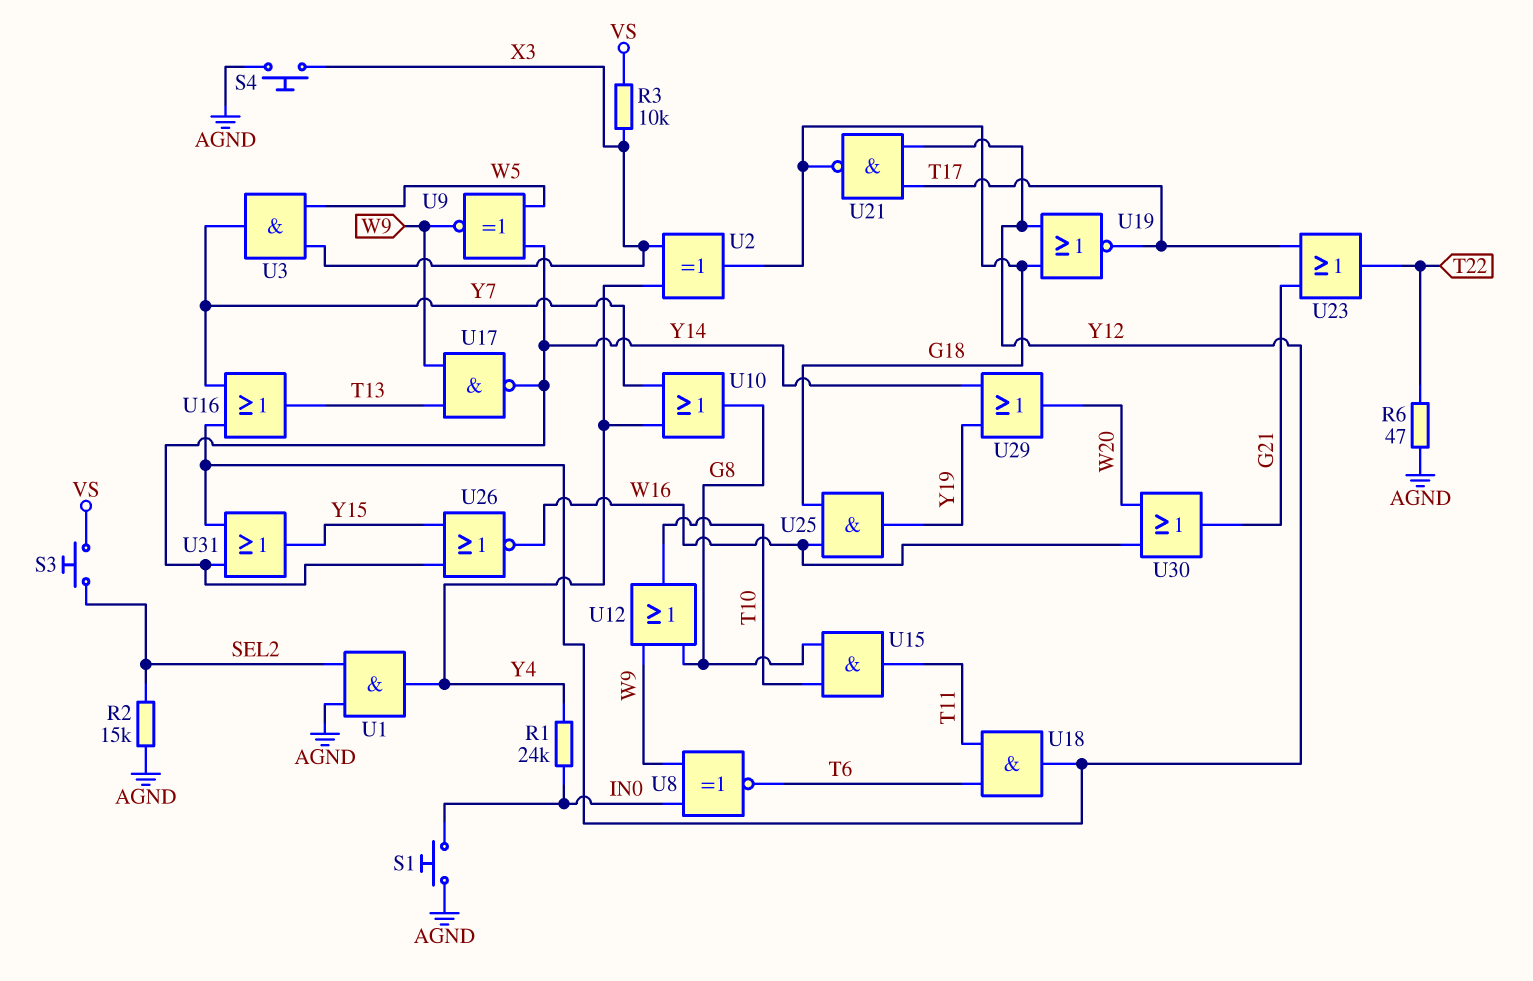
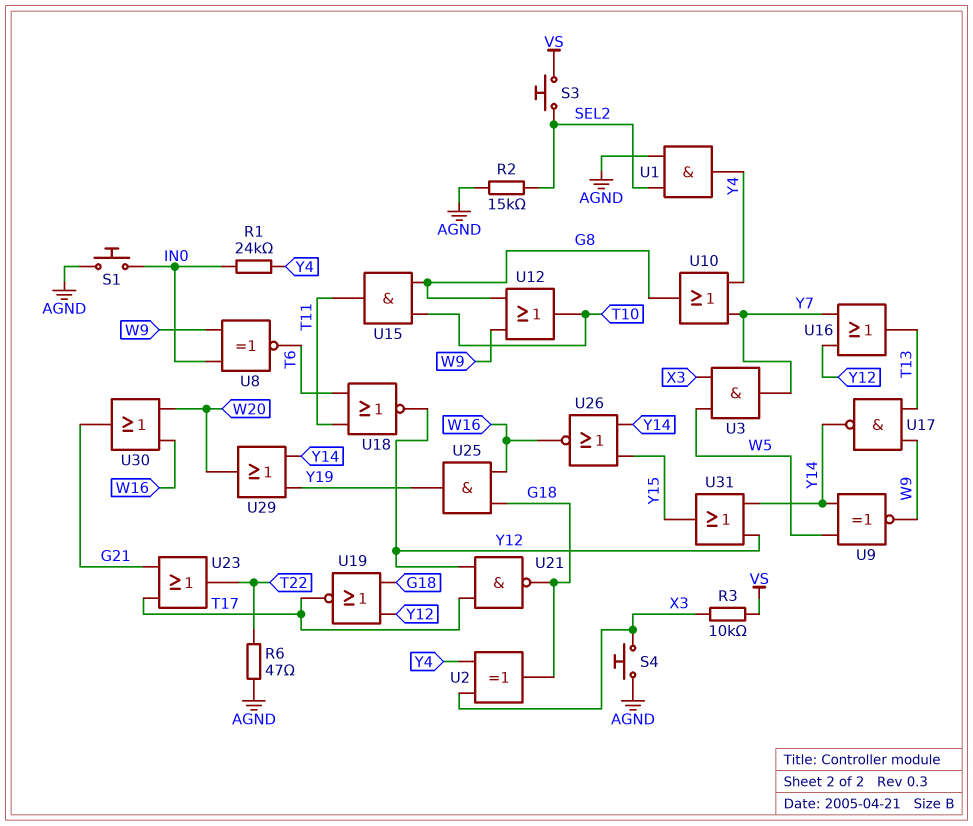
U18: AND (in T6, in T11, out Y12) -> NOR (in T6, in T11, out Y12)

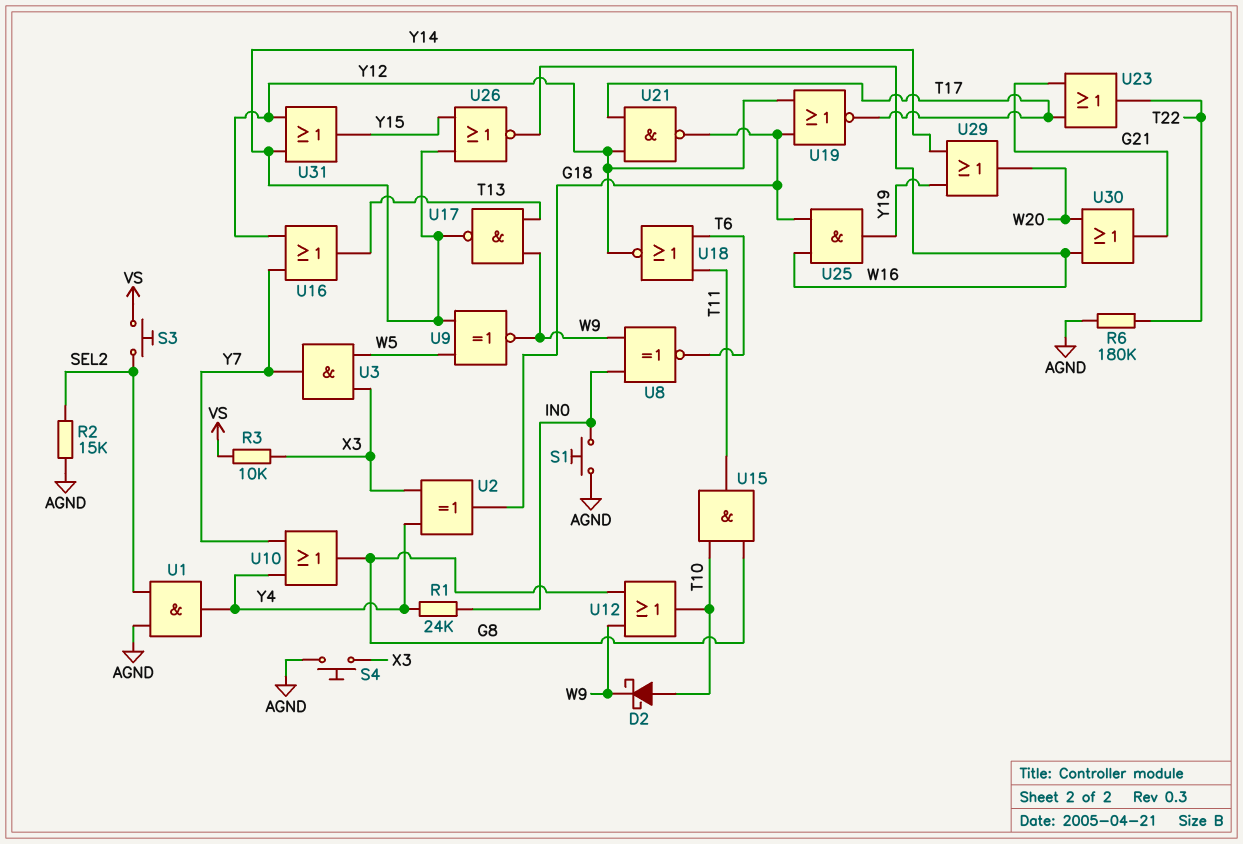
D2: none -> schottky (A T10, K W9)
R6: 47 (AGND, T22) -> 180k (AGND, T22)

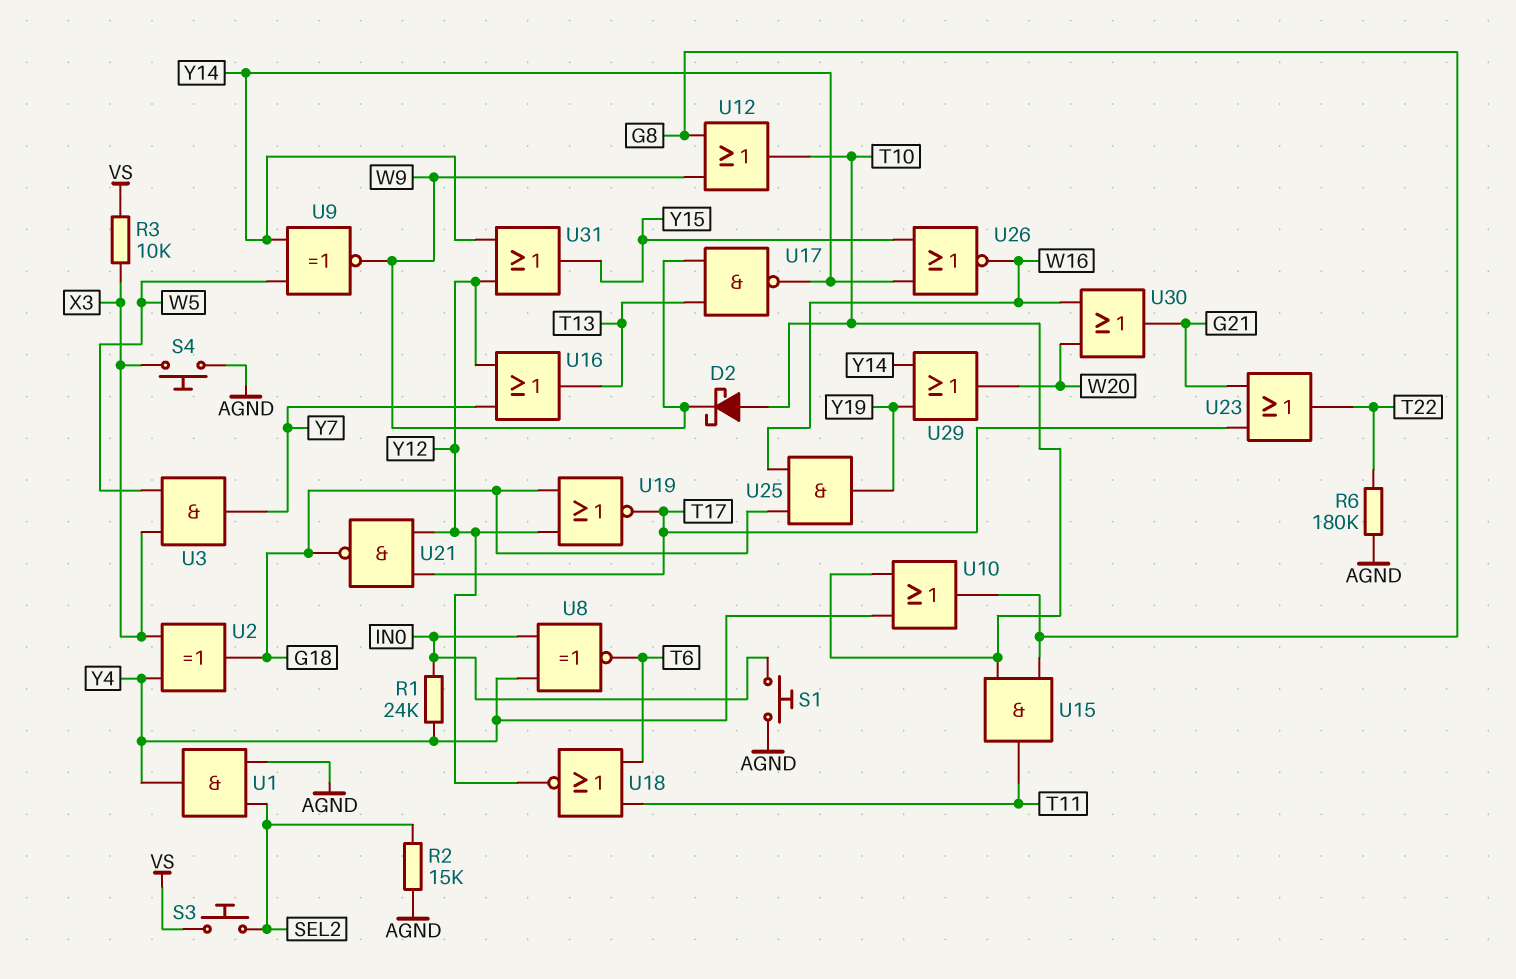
U8: XNOR (in IN0, in W9, out T6) -> XNOR (in IN0, in Y4, out T6)
U10: OR (in Y4, in Y7, out G8) -> OR (in T10, in Y4, out G8)

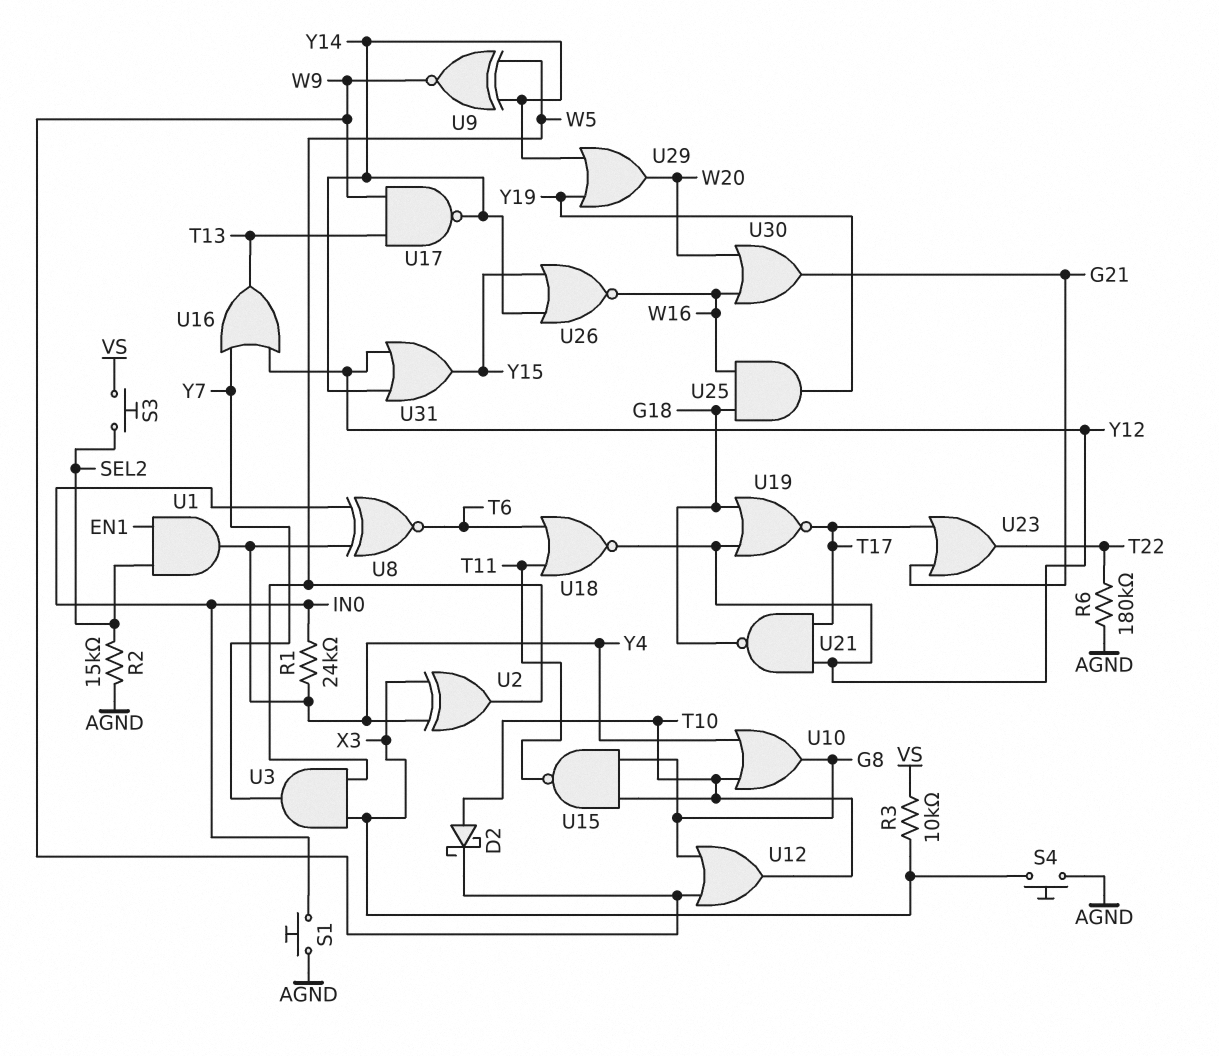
U1: AND (in AGND, in SEL2, out Y4) -> AND (in EN1, in SEL2, out Y4)
U2: XOR (in X3, in Y4, out G18) -> XOR (in X3, in Y4, out W5)
U15: AND (in G8, in T10, out T11) -> NAND (in G8, in T10, out T11)

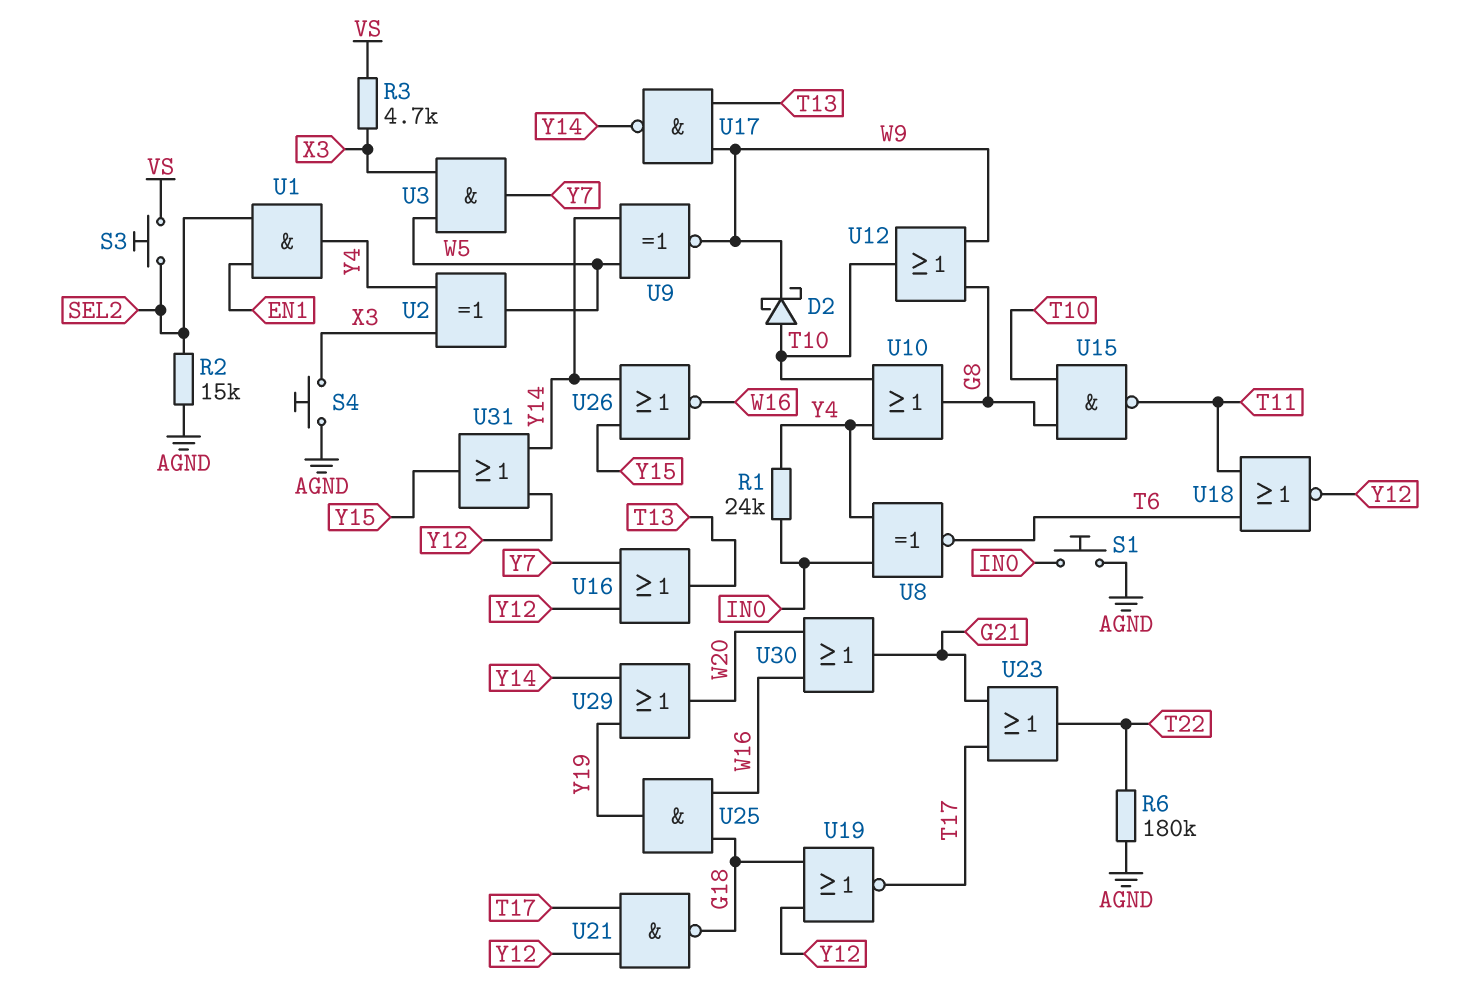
R3: 10k (VS, X3) -> 4.7k (VS, X3)

